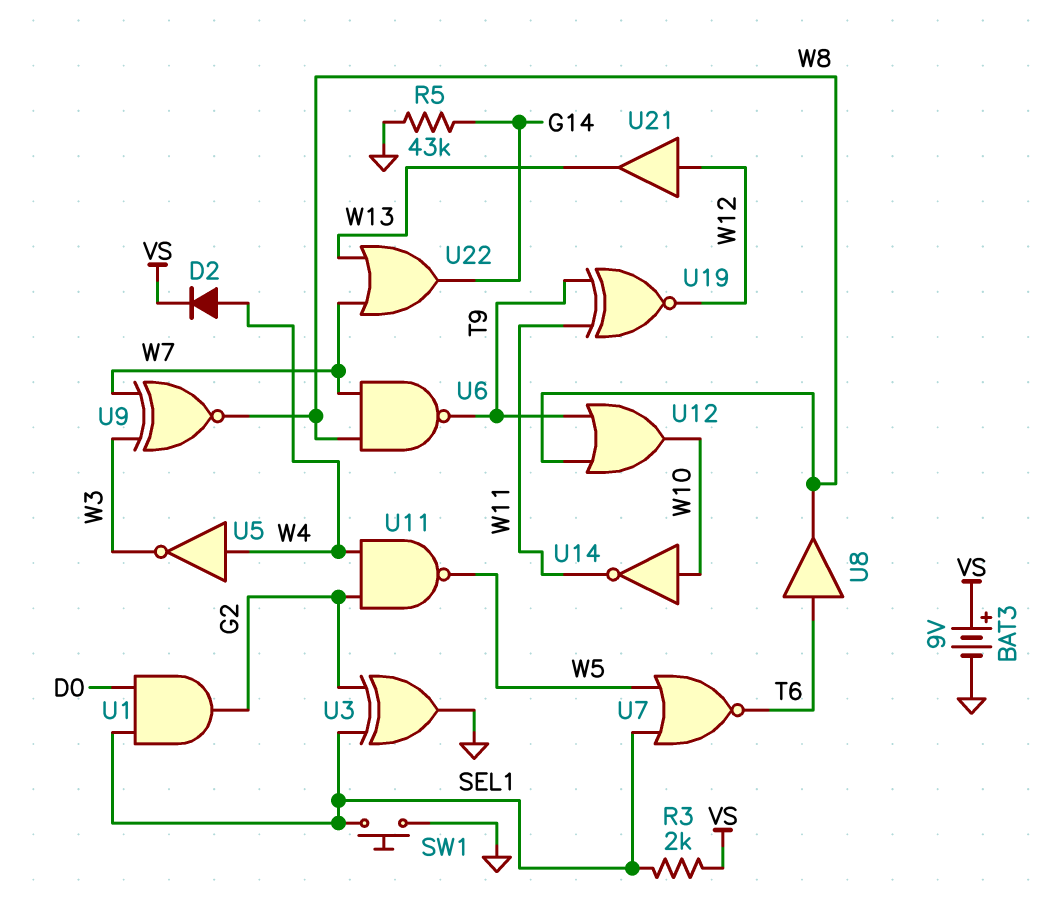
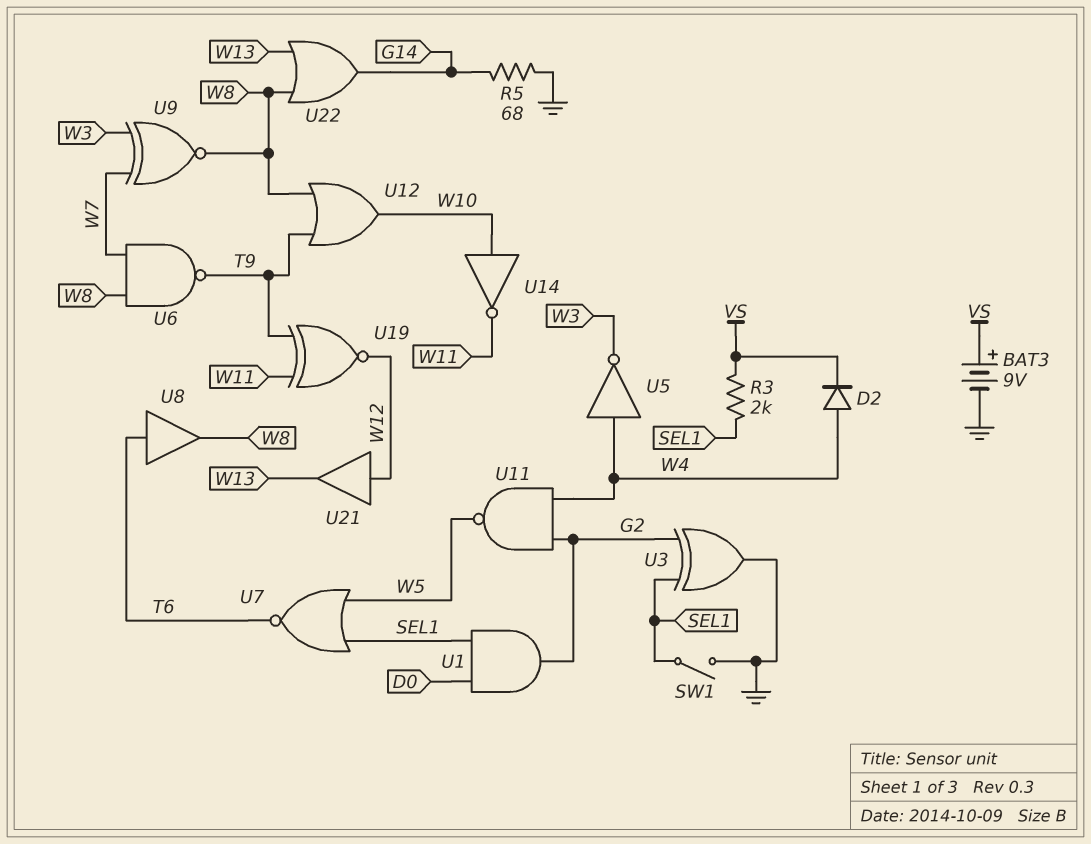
R5: 43k (G14, GND) -> 68 (G14, GND)
SW1: button (GND, SEL1) -> switch (GND, SEL1)
U22: OR (in W7, in W13, out G14) -> OR (in W8, in W13, out G14)

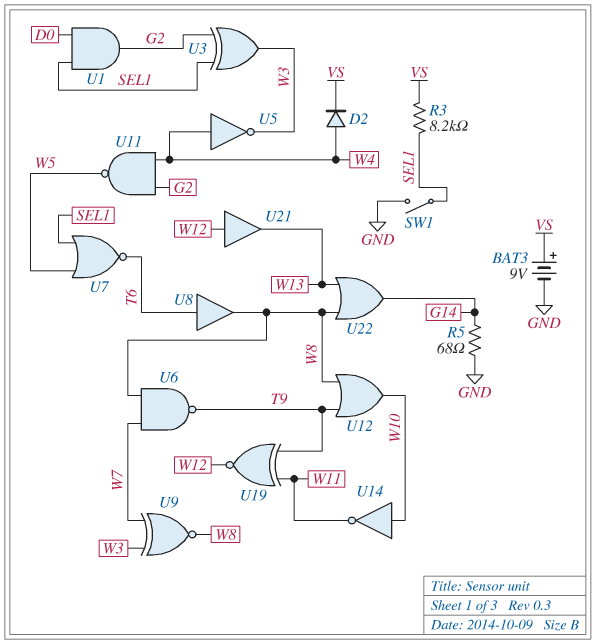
R3: 2k (SEL1, VS) -> 8.2k (SEL1, VS)
U3: XOR (in G2, in SEL1, out GND) -> XOR (in G2, in SEL1, out W3)

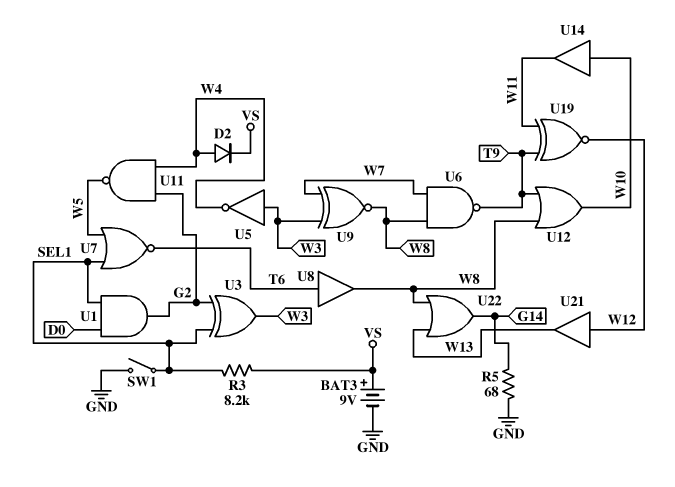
U5: NOT (in W4, out W3) -> NOT (in W3, out W4)
U14: NOT (in W10, out W11) -> buffer (in W10, out W11)

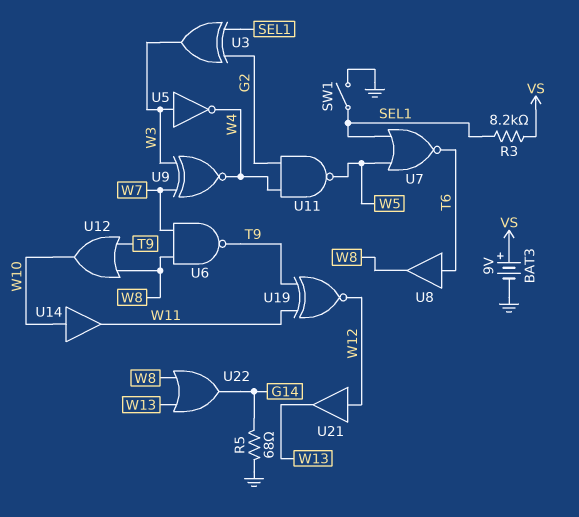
D2: diode (A W4, K VS) -> none
U1: AND (in D0, in SEL1, out G2) -> none
U9: XNOR (in W3, in W7, out W8) -> XNOR (in W3, in W7, out W4)

